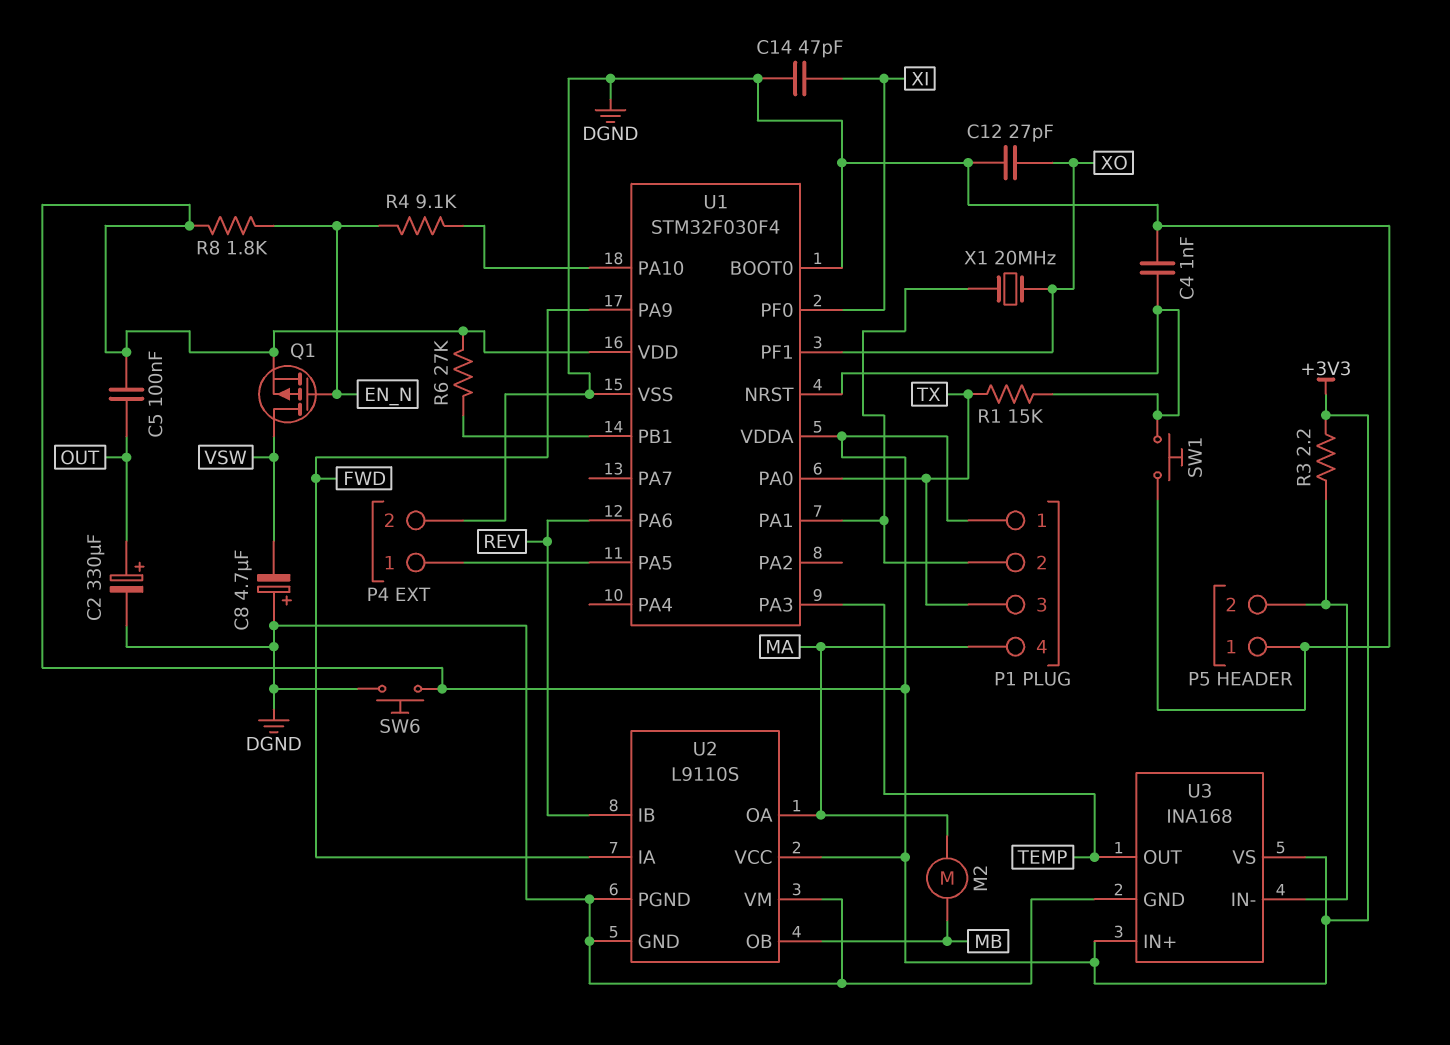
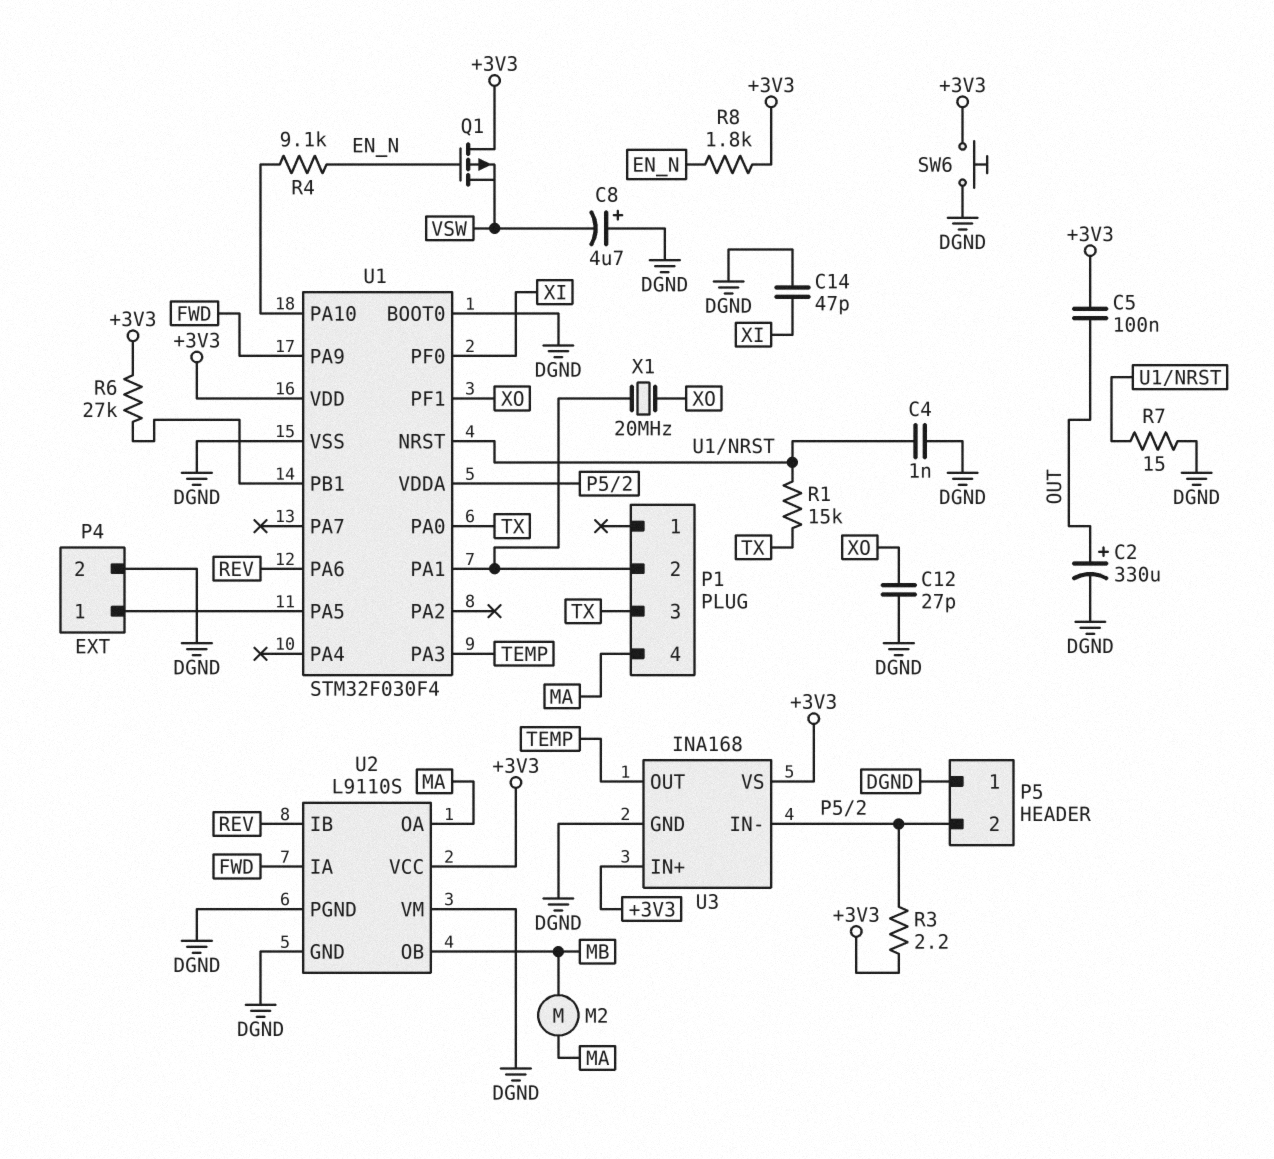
P1 pin 1: +3V3 -> none
Q1: PMOS (G EN_N, D VSW, S +3V3) -> PMOS (G EN_N, D +3V3, S VSW)
R7: none -> 15 (DGND, U1/NRST)
SW1: button (DGND, U1/NRST) -> none
U1 pin VDDA: +3V3 -> P5/2

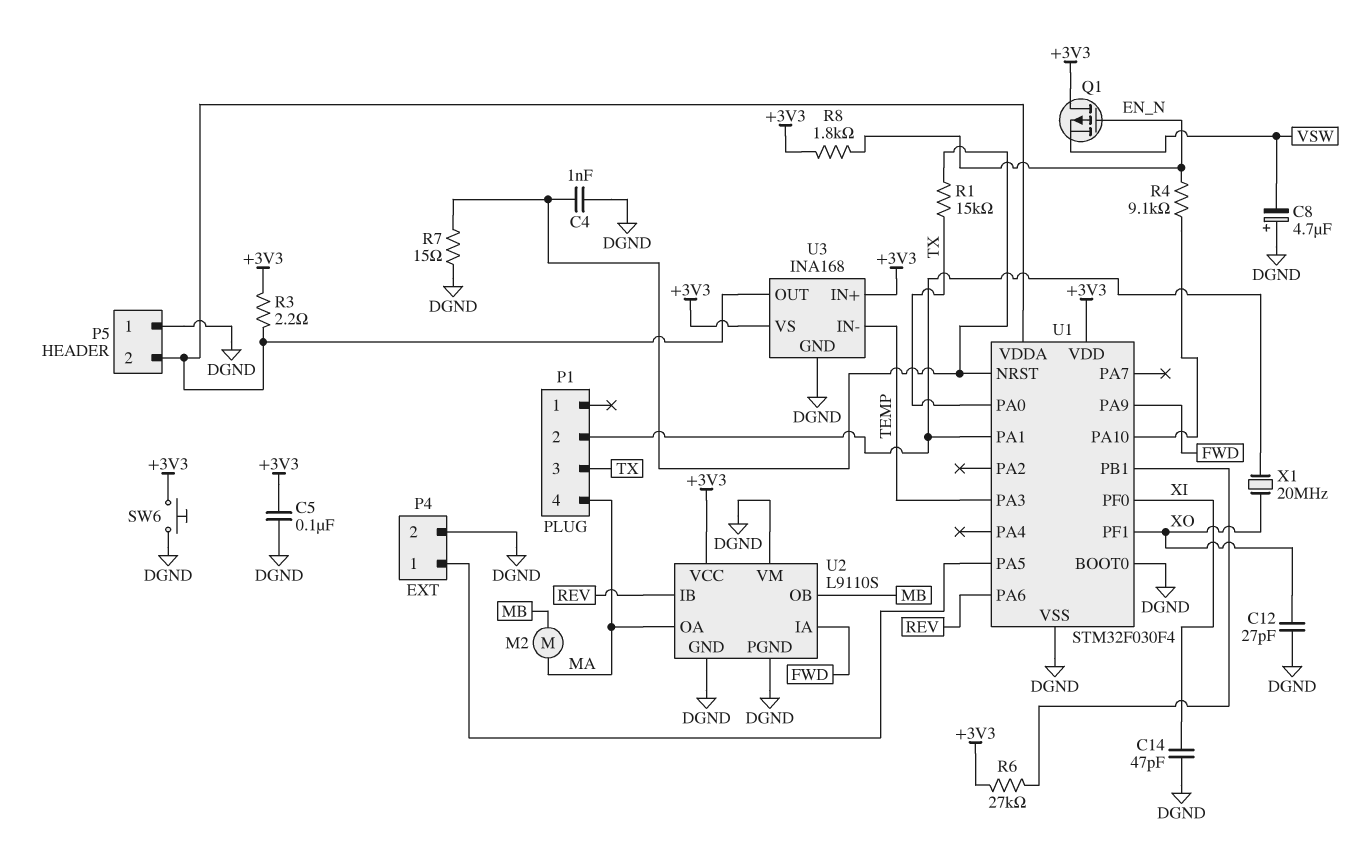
C2: 330uF (plus OUT, minus DGND) -> none
C5: 100nF (+3V3, OUT) -> 100nF (+3V3, DGND)
U3 pin IN-: P5/2 -> TEMP
U3 pin OUT: TEMP -> P5/2

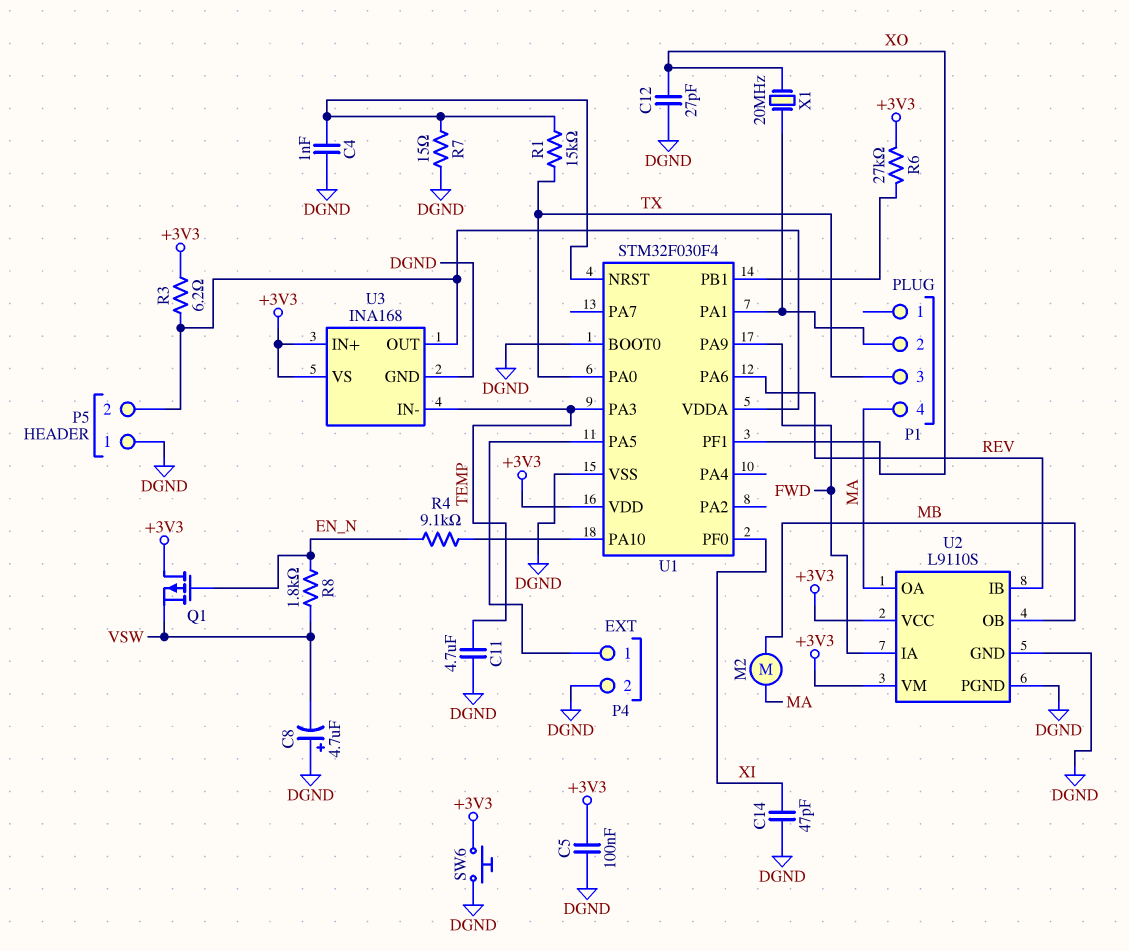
C11: none -> 4.7uF (DGND, TEMP)
R3: 2.2 (+3V3, P5/2) -> 6.2 (+3V3, P5/2)
R8: 1.8k (+3V3, EN_N) -> 1.8k (EN_N, VSW)
U2 pin VM: DGND -> +3V3

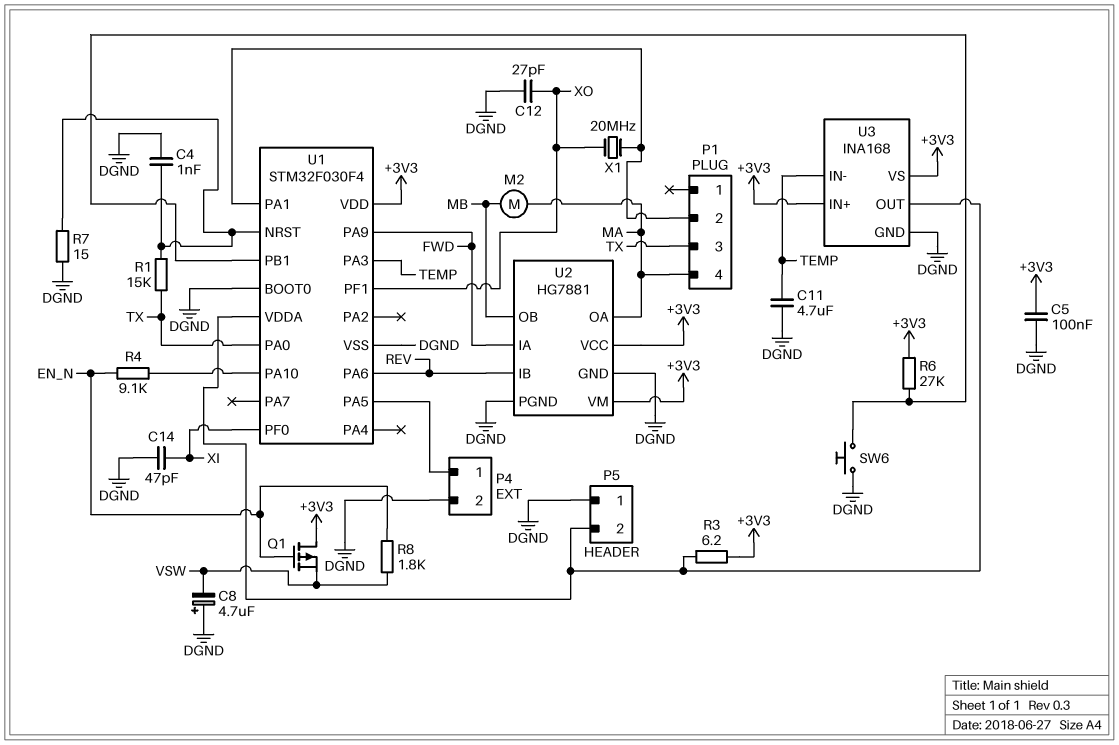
SW6: button (+3V3, DGND) -> button (DGND, U1/PB1)
U2: L9110S -> HG7881

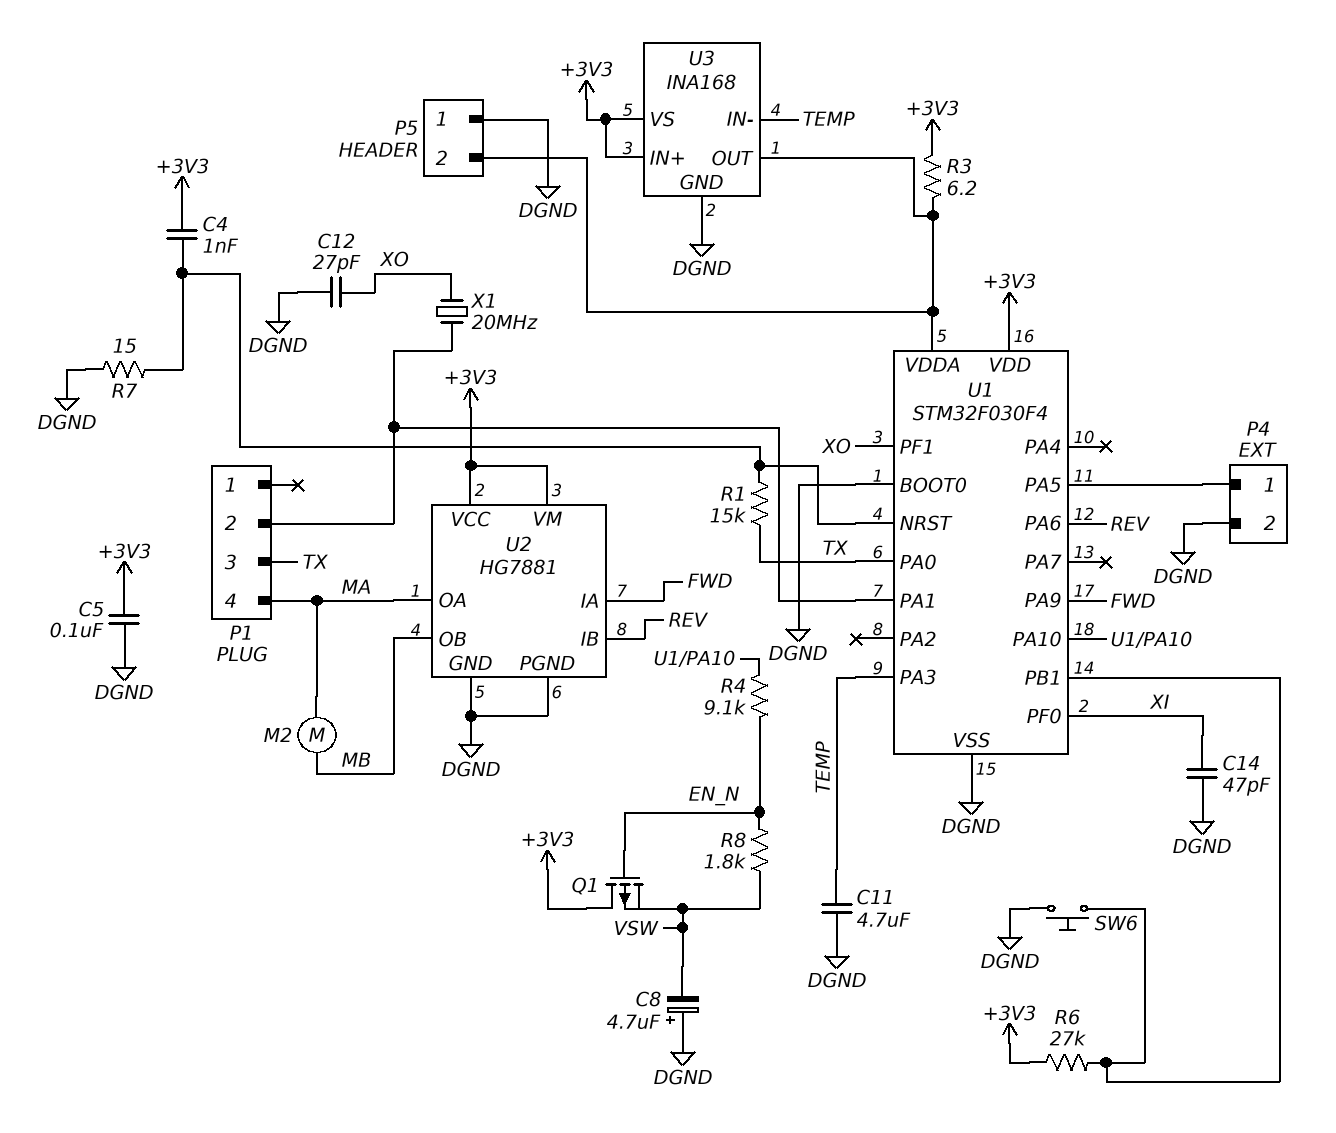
C4: 1nF (DGND, U1/NRST) -> 1nF (+3V3, U1/NRST)

